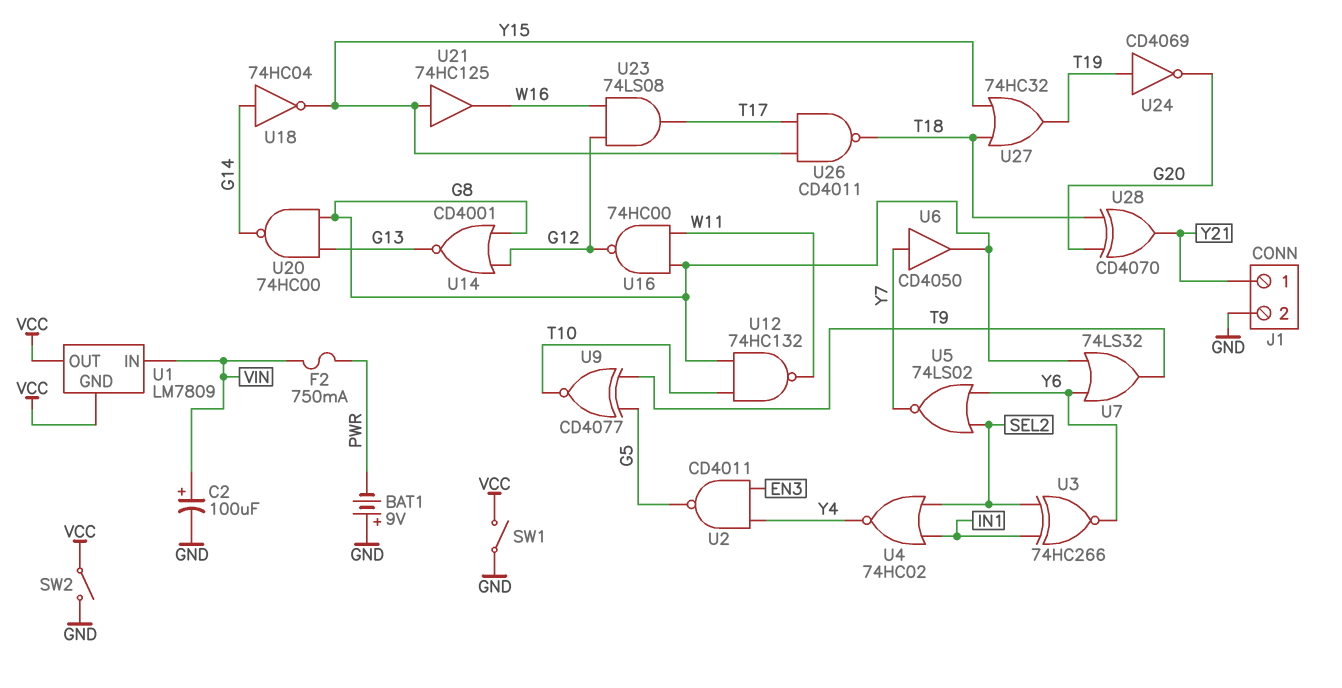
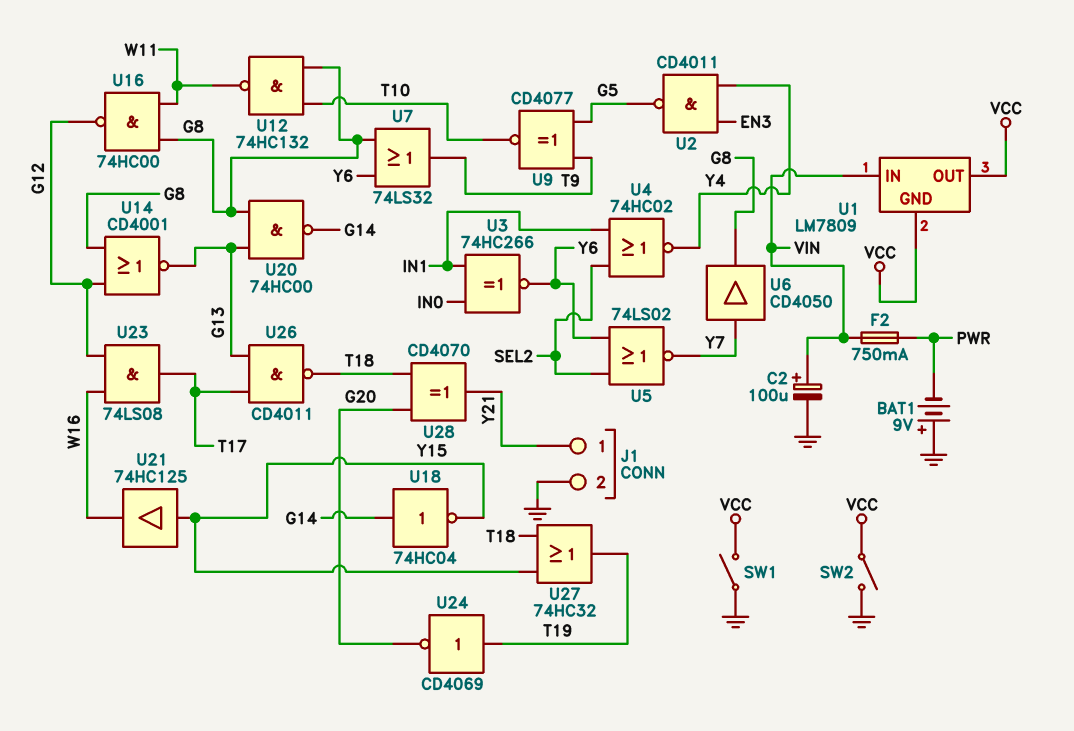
U3: XNOR 74HC266 (in IN1, in SEL2, out Y6) -> XNOR 74HC266 (in IN0, in IN1, out Y6)
U26: NAND CD4011 (in T17, in Y15, out T18) -> NAND CD4011 (in G13, in T17, out T18)

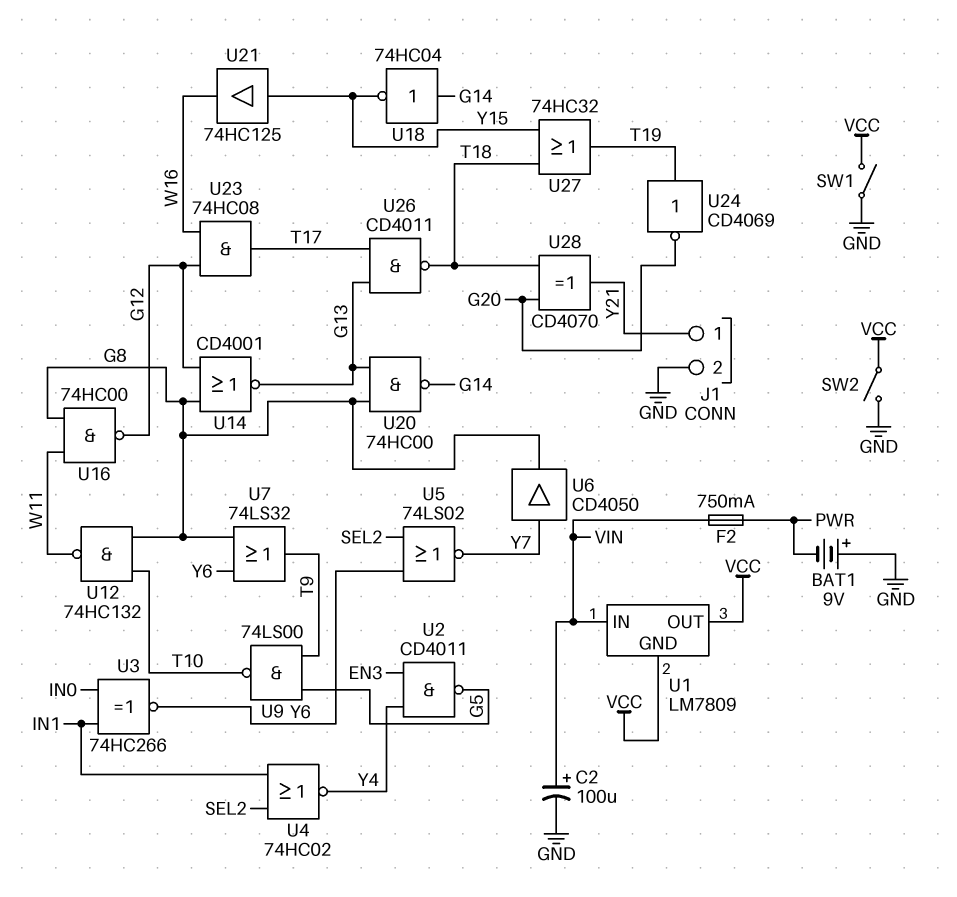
U9: XNOR CD4077 (in G5, in T9, out T10) -> NAND 74LS00 (in G5, in T9, out T10)
U23: AND 74LS08 (in G12, in W16, out T17) -> AND 74HC08 (in G12, in W16, out T17)

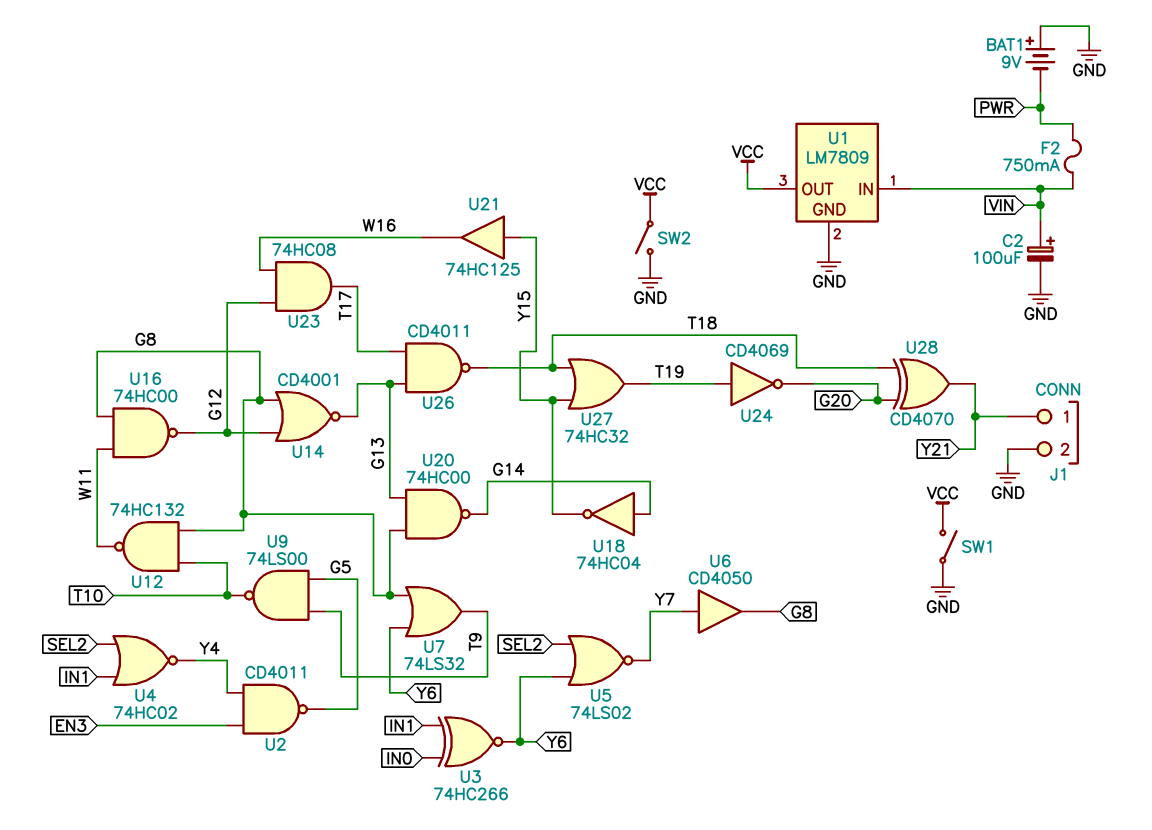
U1 pin GND: VCC -> GND

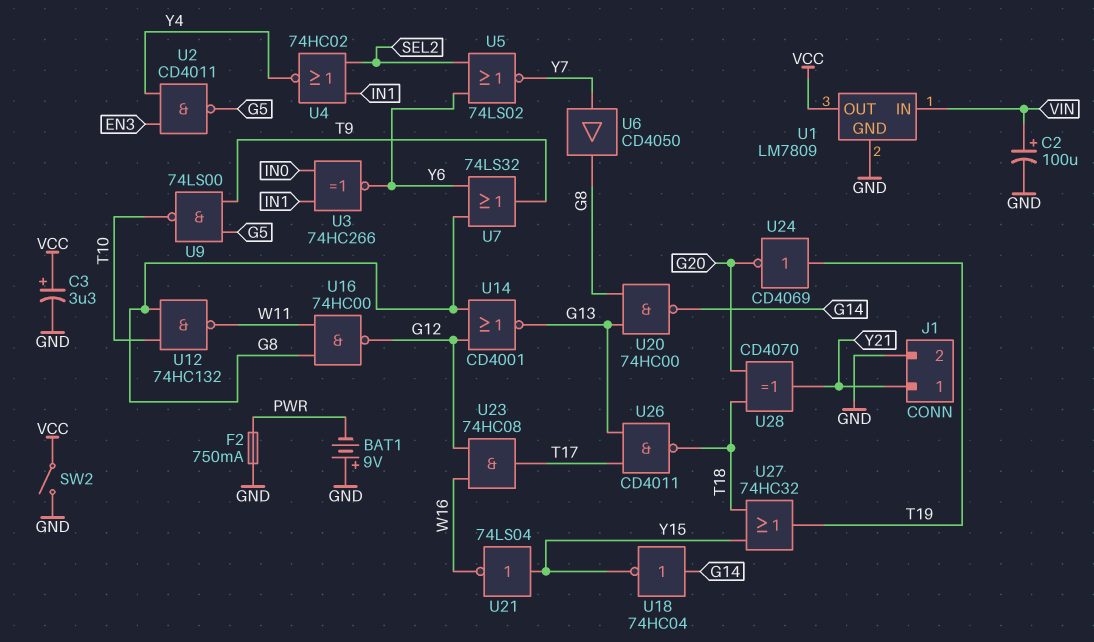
C3: none -> 3.3uF (plus VCC, minus GND)
F2: 750mA (PWR, VIN) -> 750mA (GND, PWR)
SW1: switch (GND, VCC) -> none
U21: buffer 74HC125 (in Y15, out W16) -> NOT 74LS04 (in Y15, out W16)

